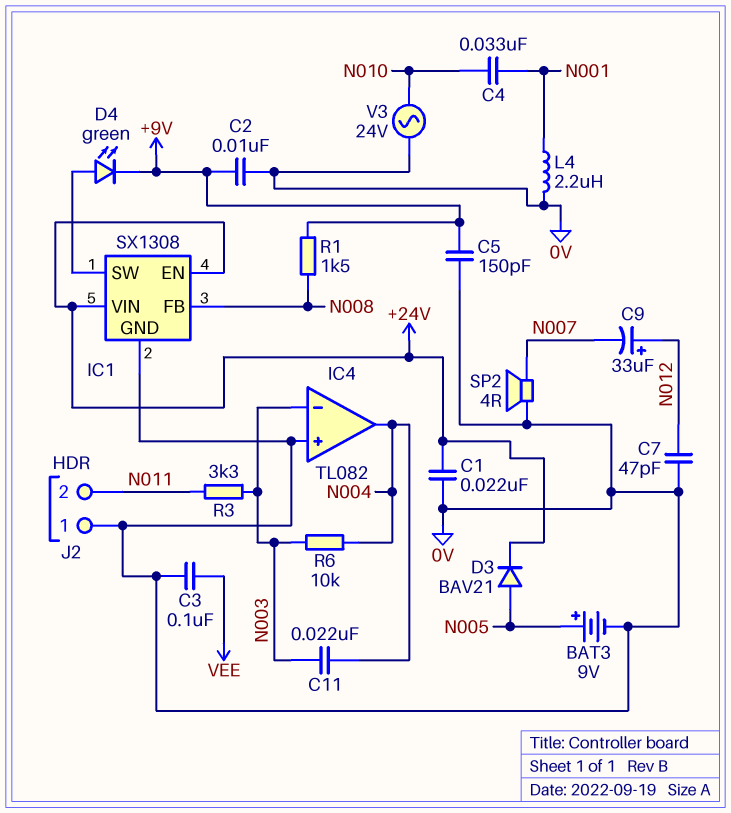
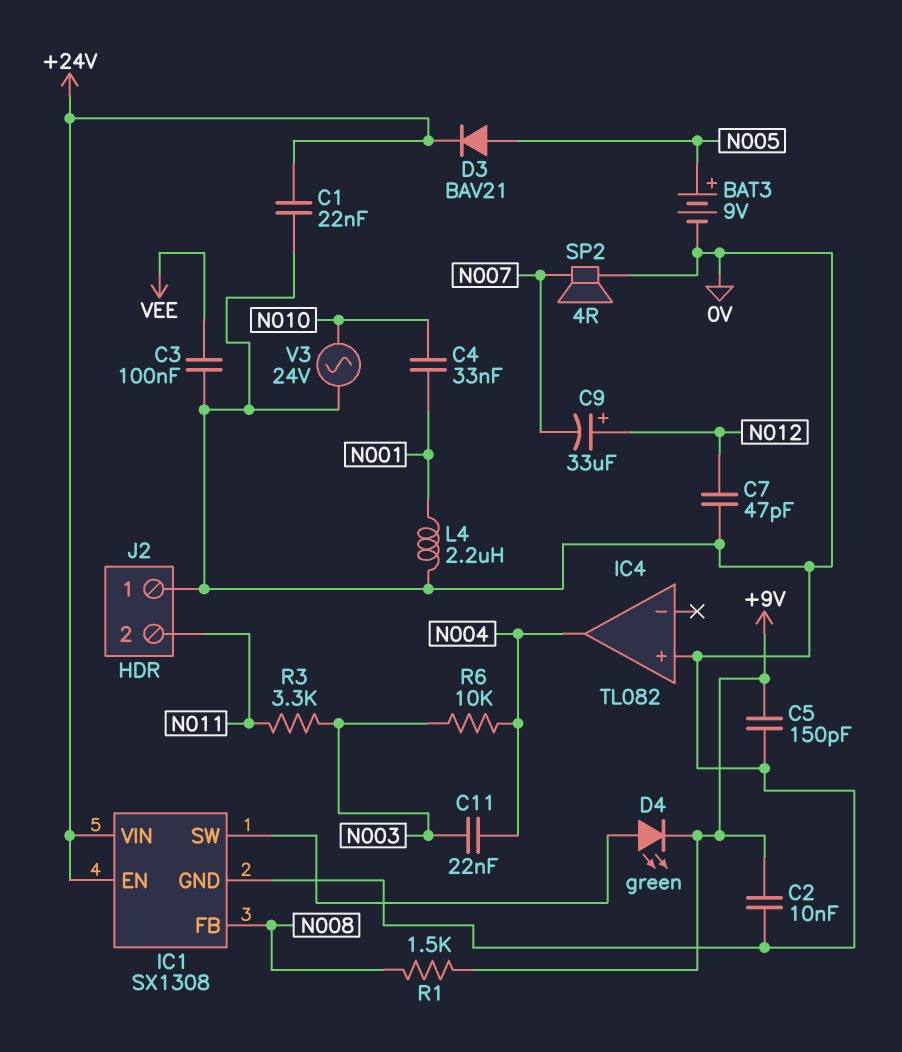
IC4 pin in-: N003 -> none

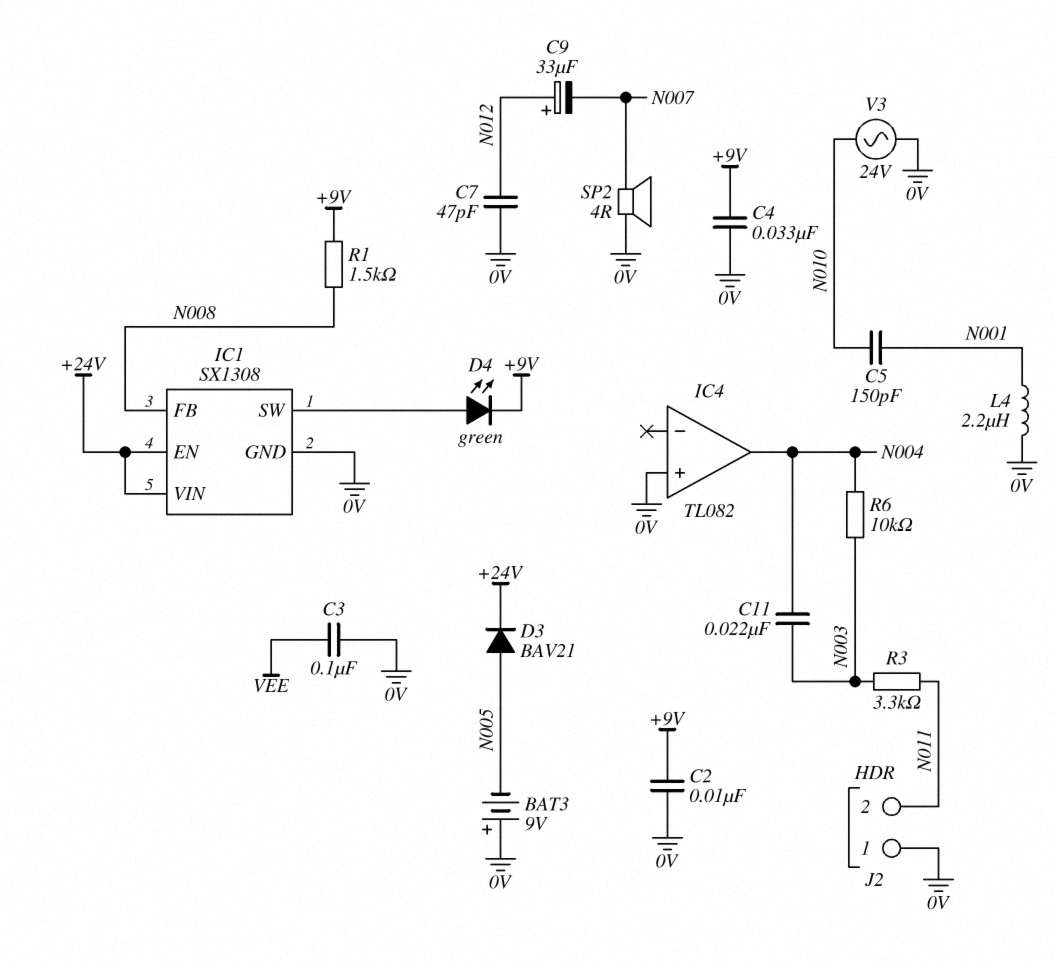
BAT3: 9V (plus N005, minus 0V) -> 9V (plus 0V, minus N005)
C1: 22nF (+24V, 0V) -> none
C4: 33nF (N001, N010) -> 33nF (+9V, 0V)
C5: 150pF (+9V, 0V) -> 150pF (N001, N010)

